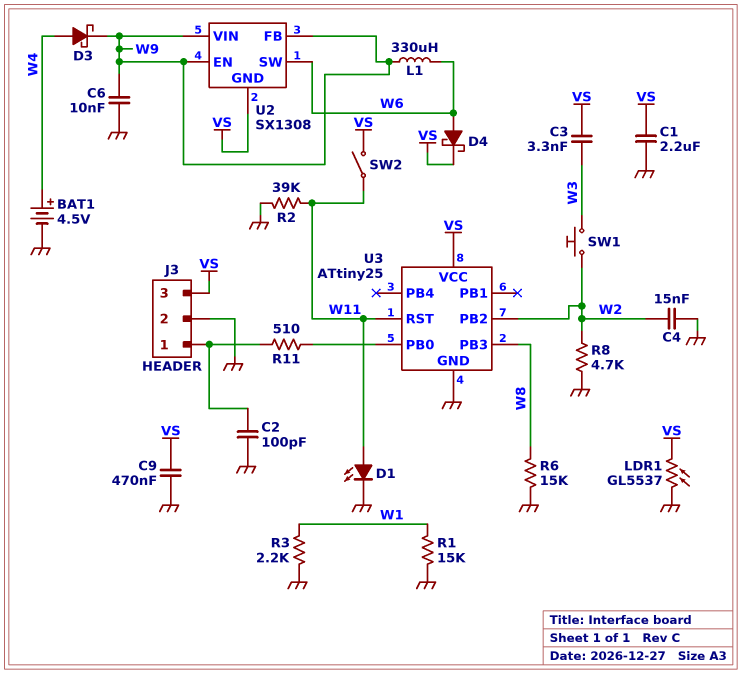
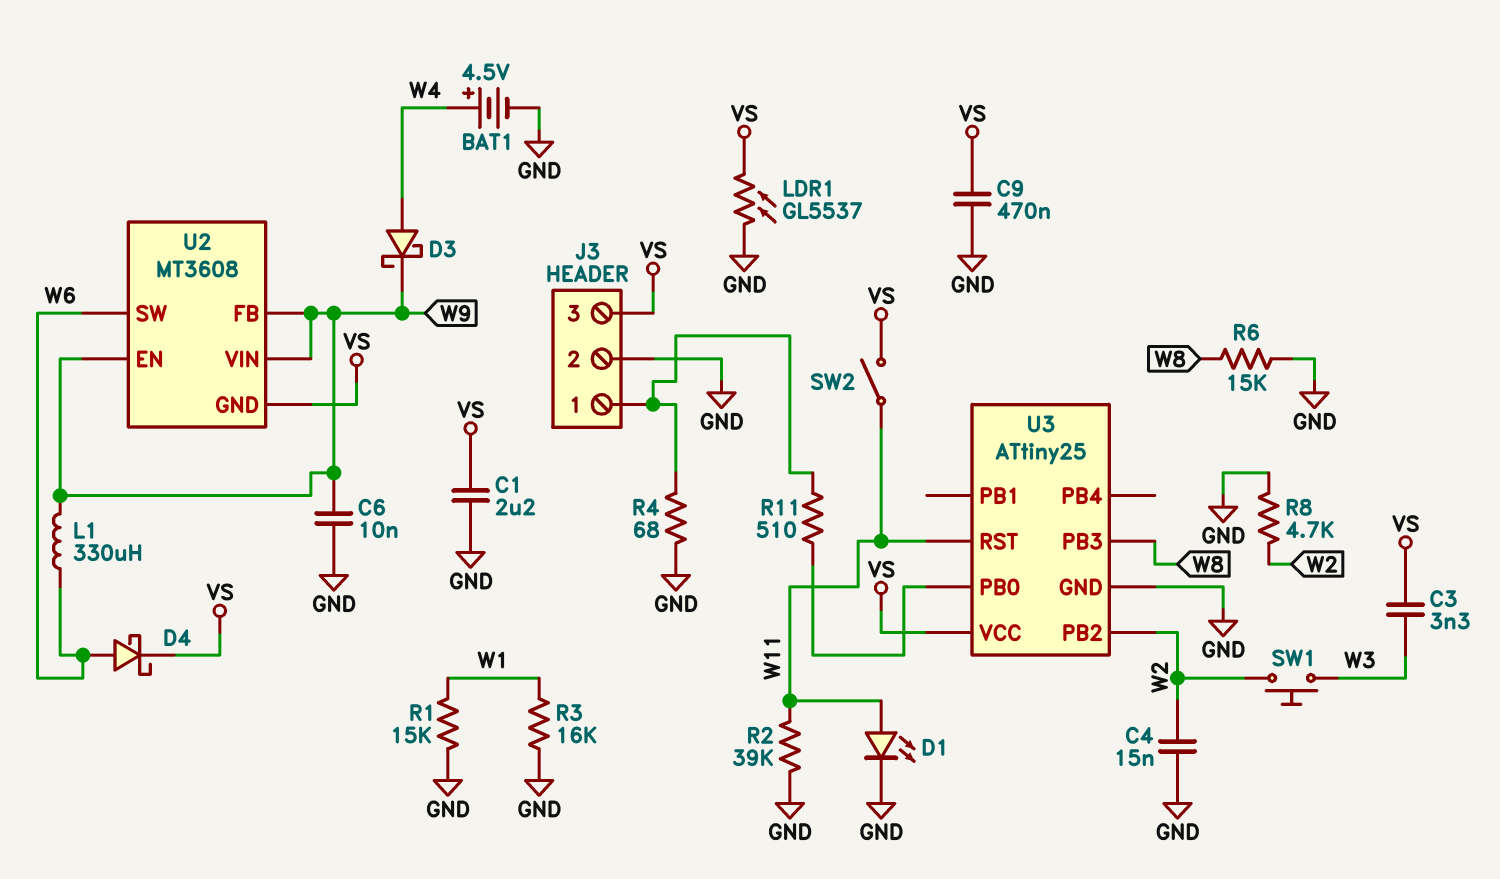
C2: 100pF (GND, J3/1) -> none
R3: 2.2k (GND, W1) -> 16k (GND, W1)
R4: none -> 68 (GND, J3/1)
U2: SX1308 -> MT3608

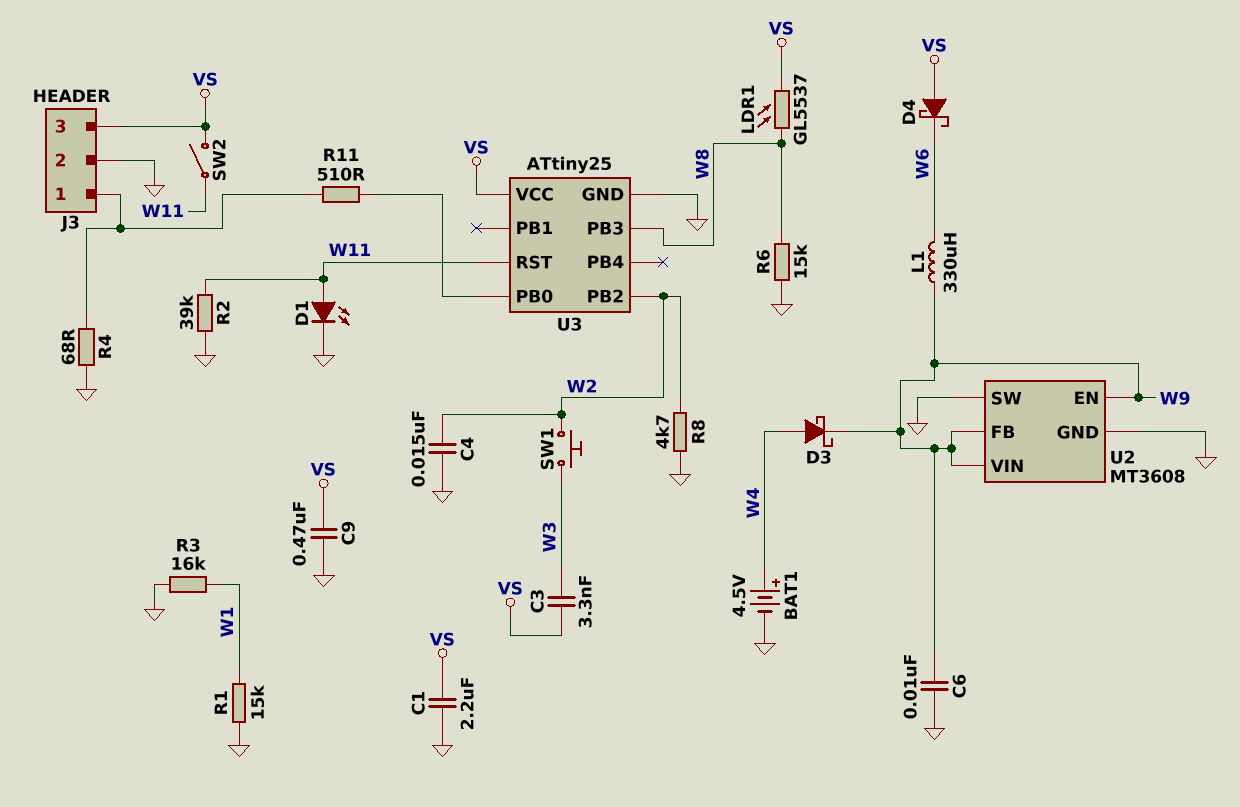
D4: schottky (A W6, K VS) -> schottky (A VS, K W6)
LDR1: GL5537 (GND, VS) -> GL5537 (VS, W8)
U2 pin GND: VS -> GND
U2 pin SW: W6 -> GND

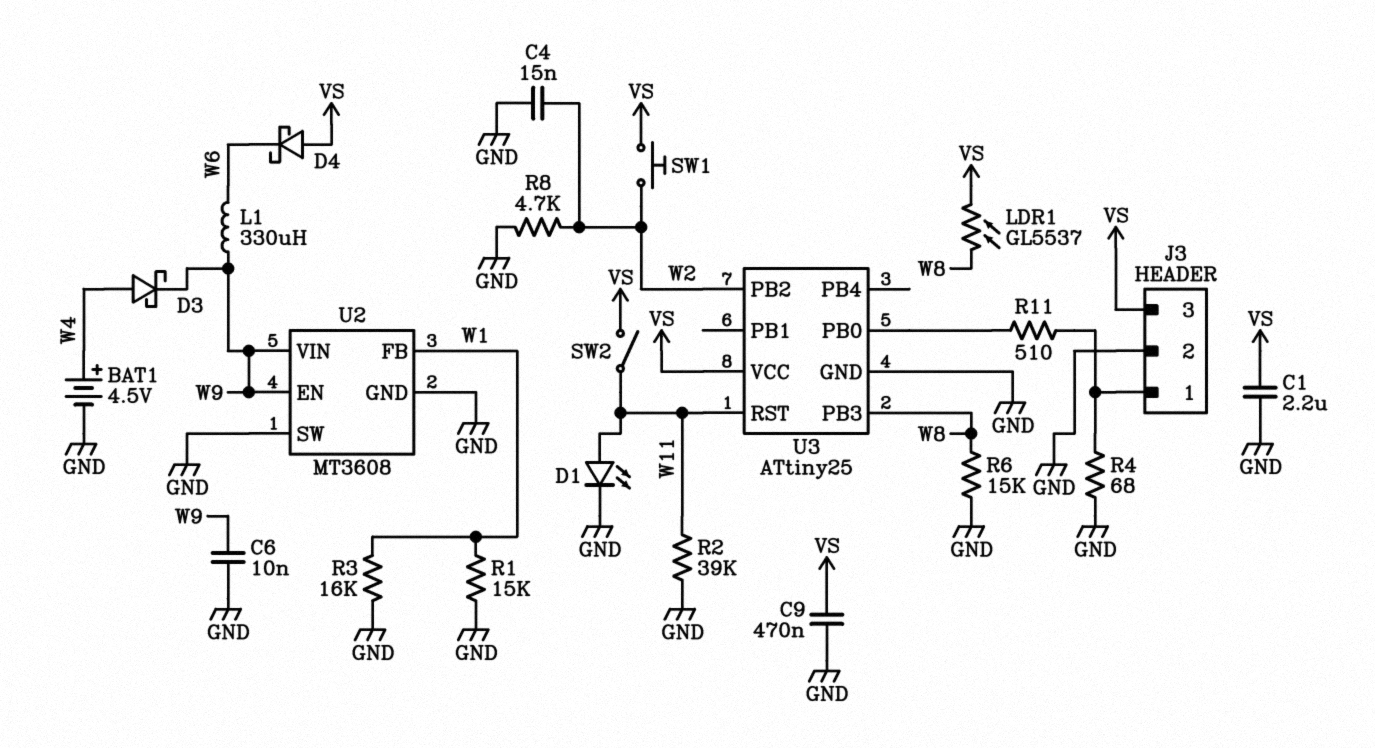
C3: 3.3nF (VS, W3) -> none
SW1: button (W2, W3) -> button (VS, W2)
U2 pin FB: W9 -> W1

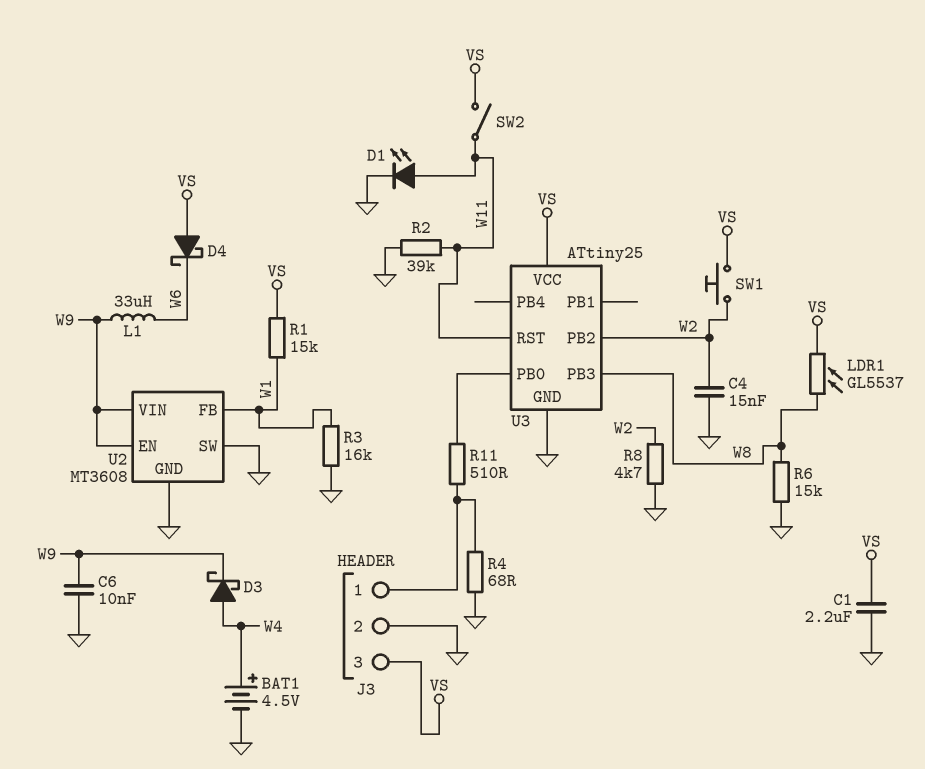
C9: 470nF (GND, VS) -> none
L1: 330uH (W6, W9) -> 33uH (W6, W9)
R1: 15k (GND, W1) -> 15k (VS, W1)

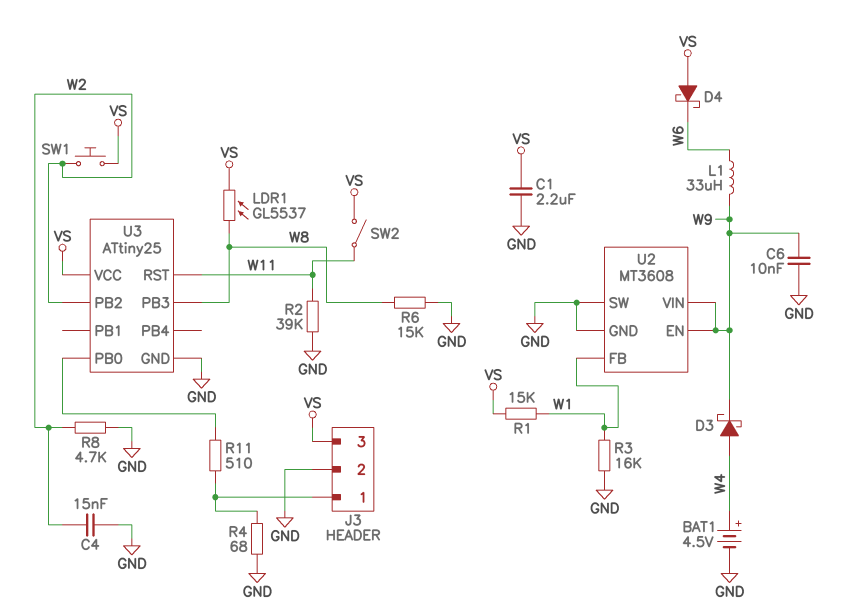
D1: LED (A W11, K GND) -> none

